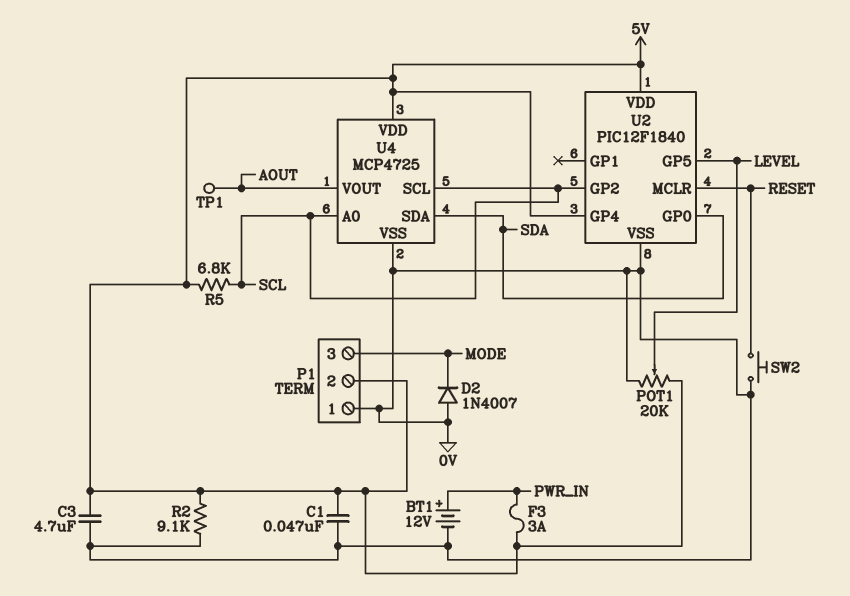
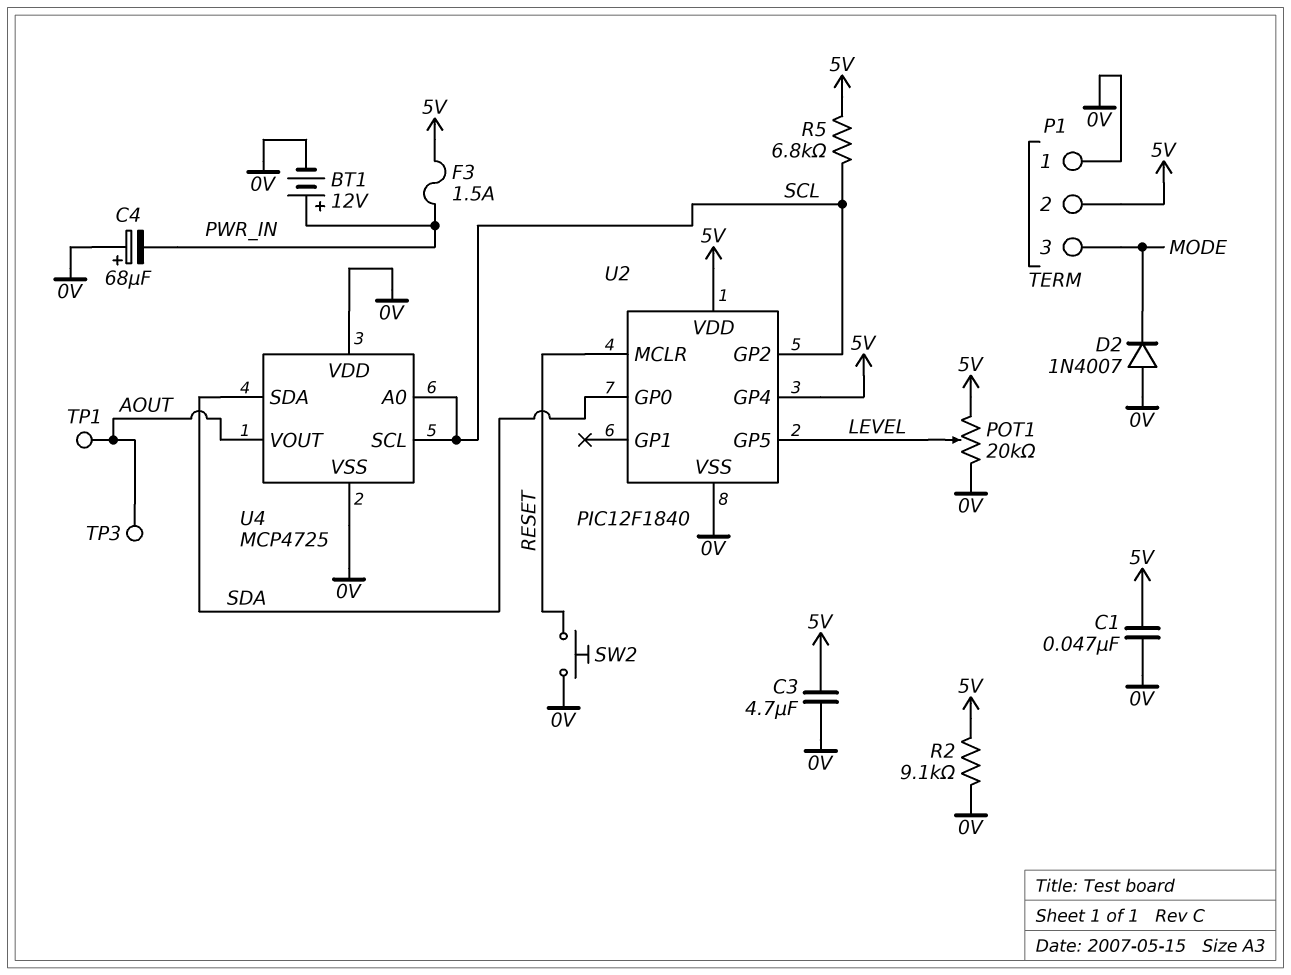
C4: none -> 68uF (plus 0V, minus PWR_IN)
F3: 3A (5V, PWR_IN) -> 1.5A (5V, PWR_IN)
TP3: none -> test point (AOUT)
U4 pin VDD: 5V -> 0V

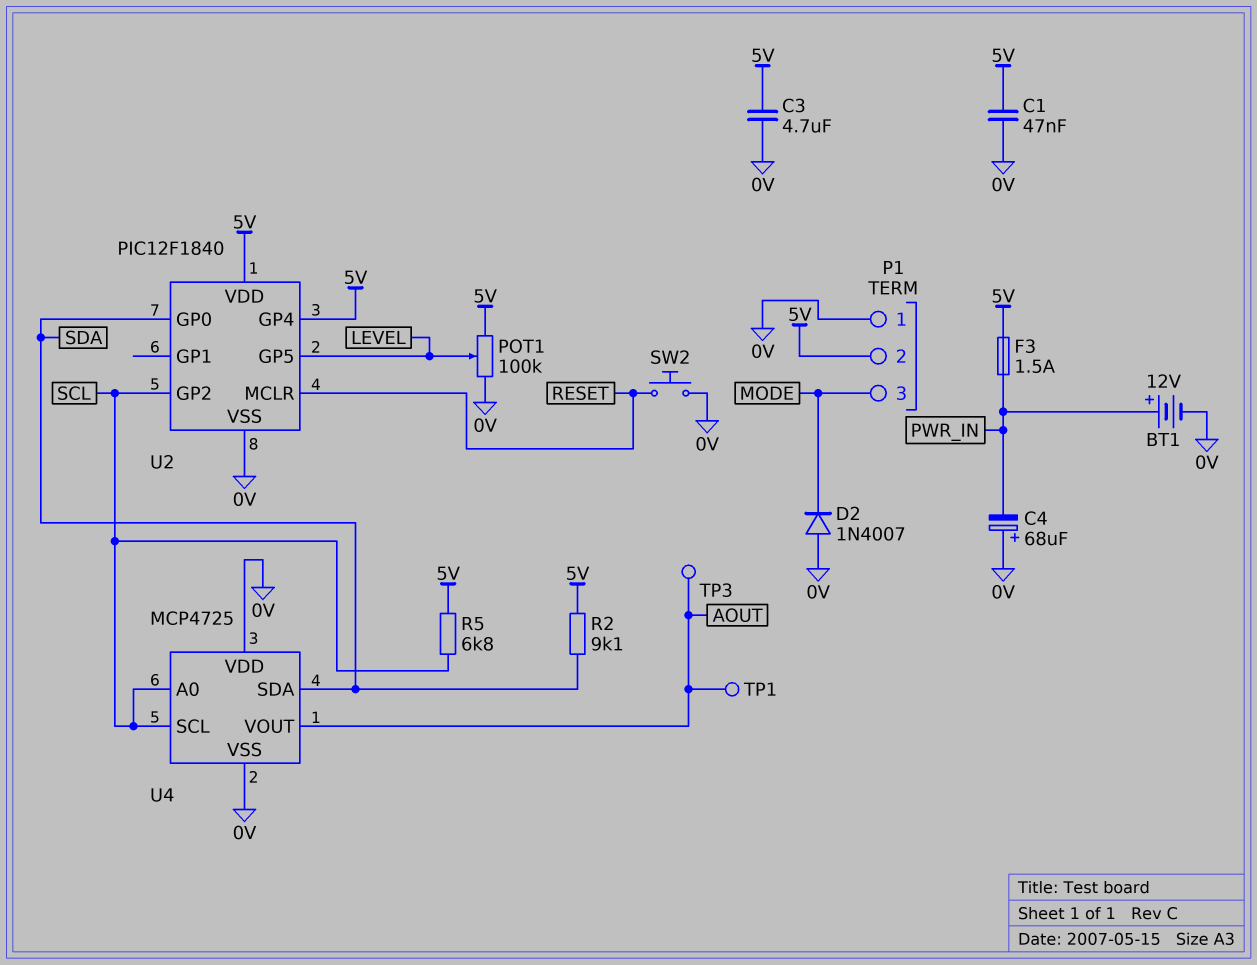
POT1: 20k (0V, 5V, wiper LEVEL) -> 100k (0V, 5V, wiper LEVEL)
R2: 9.1k (0V, 5V) -> 9.1k (5V, SDA)

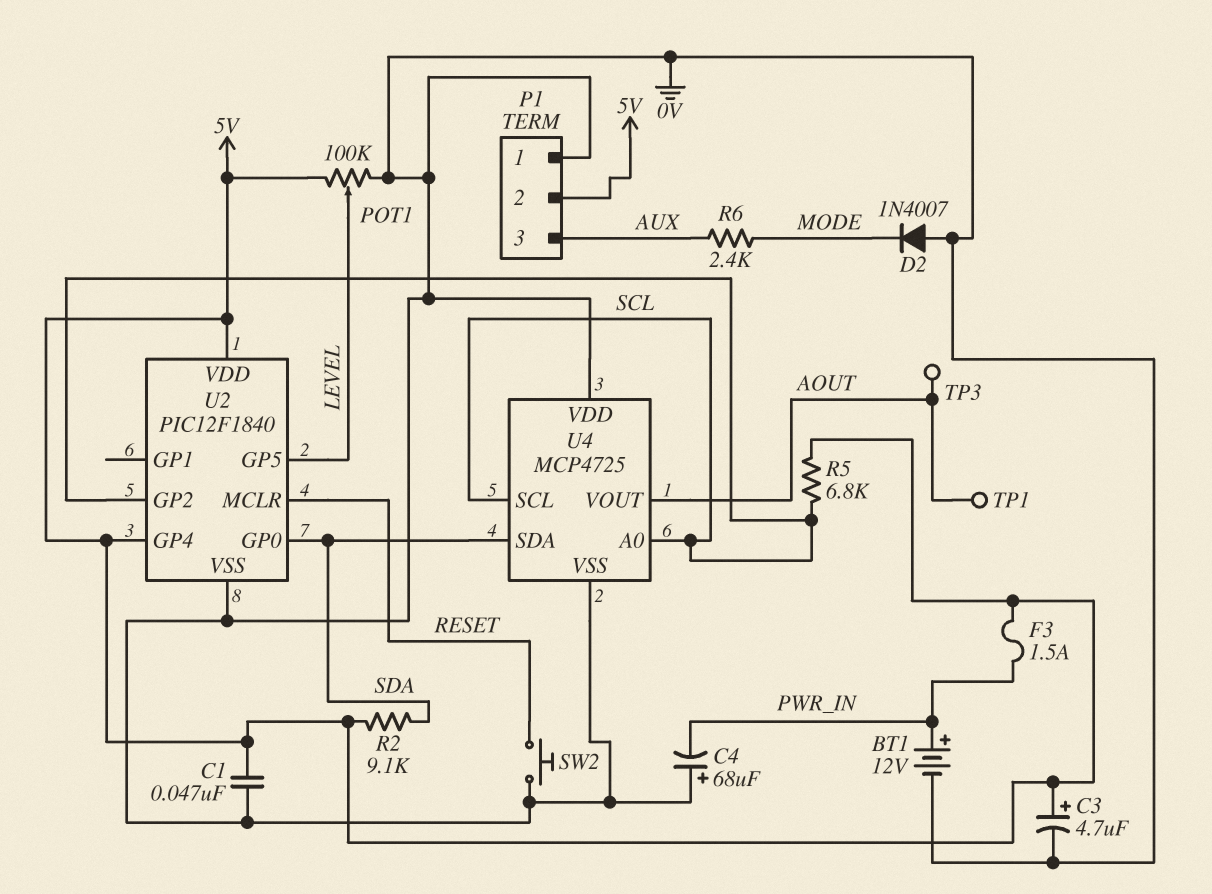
C3: 4.7uF (0V, 5V) -> 4.7uF (plus 5V, minus 0V)
P1 pin 3: MODE -> AUX
R6: none -> 2.4k (AUX, MODE)

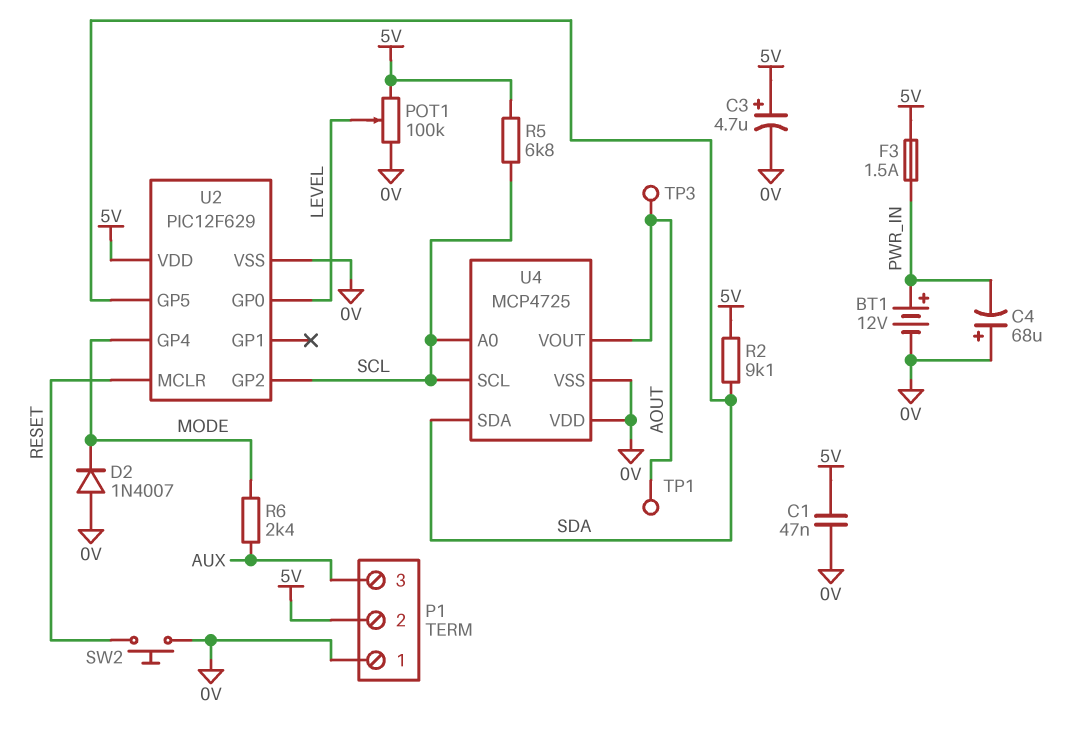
U2: PIC12F1840 -> PIC12F629
U2 pin GP0: SDA -> LEVEL
U2 pin GP4: 5V -> MODE
U2 pin GP5: LEVEL -> SDA

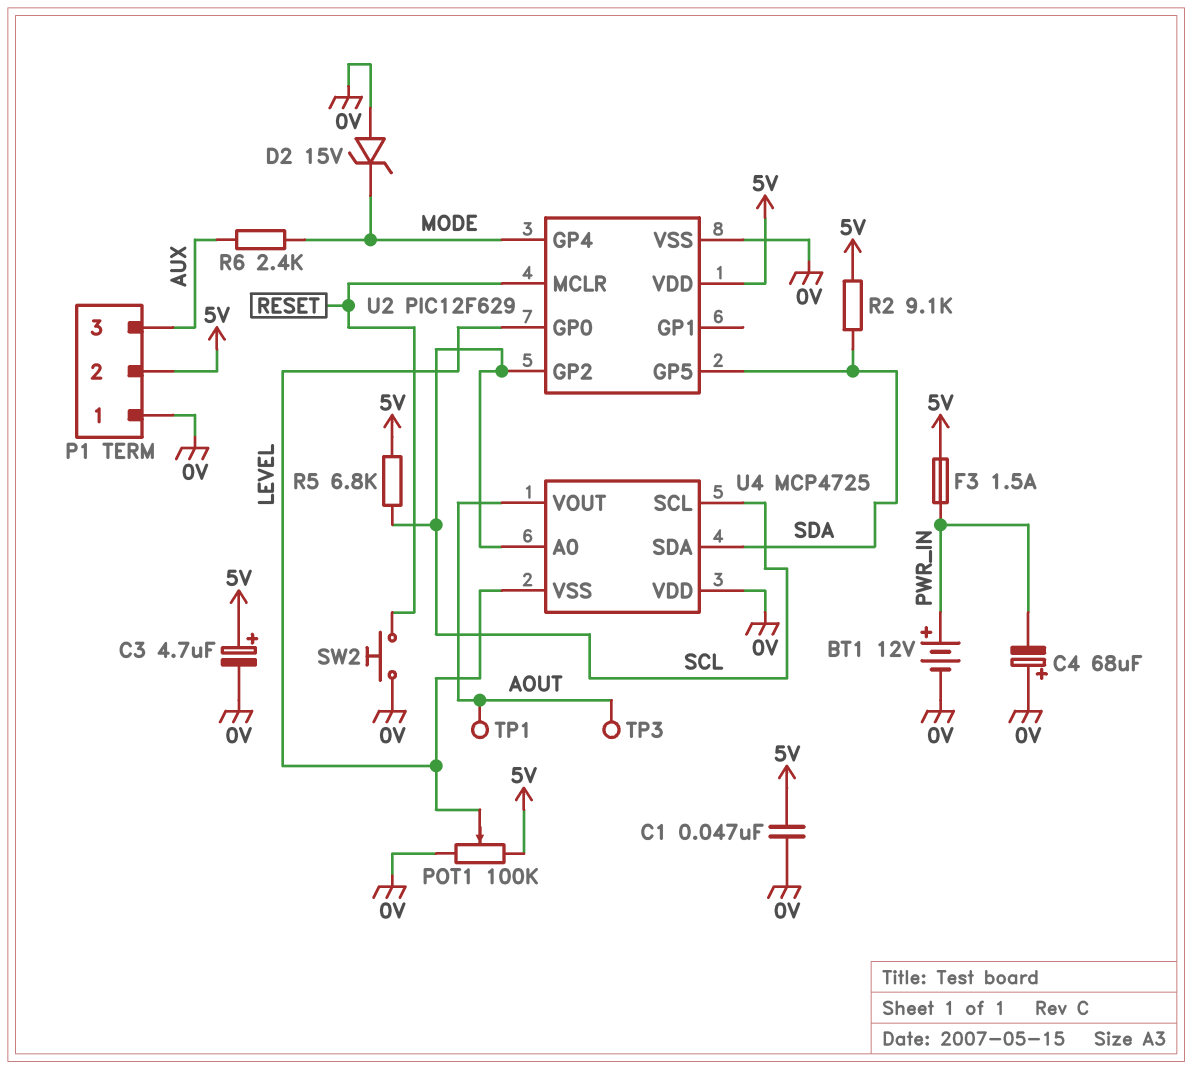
D2: diode 1N4007 (A 0V, K MODE) -> zener 15V (A 0V, K MODE)
U4 pin VSS: 0V -> LEVEL

